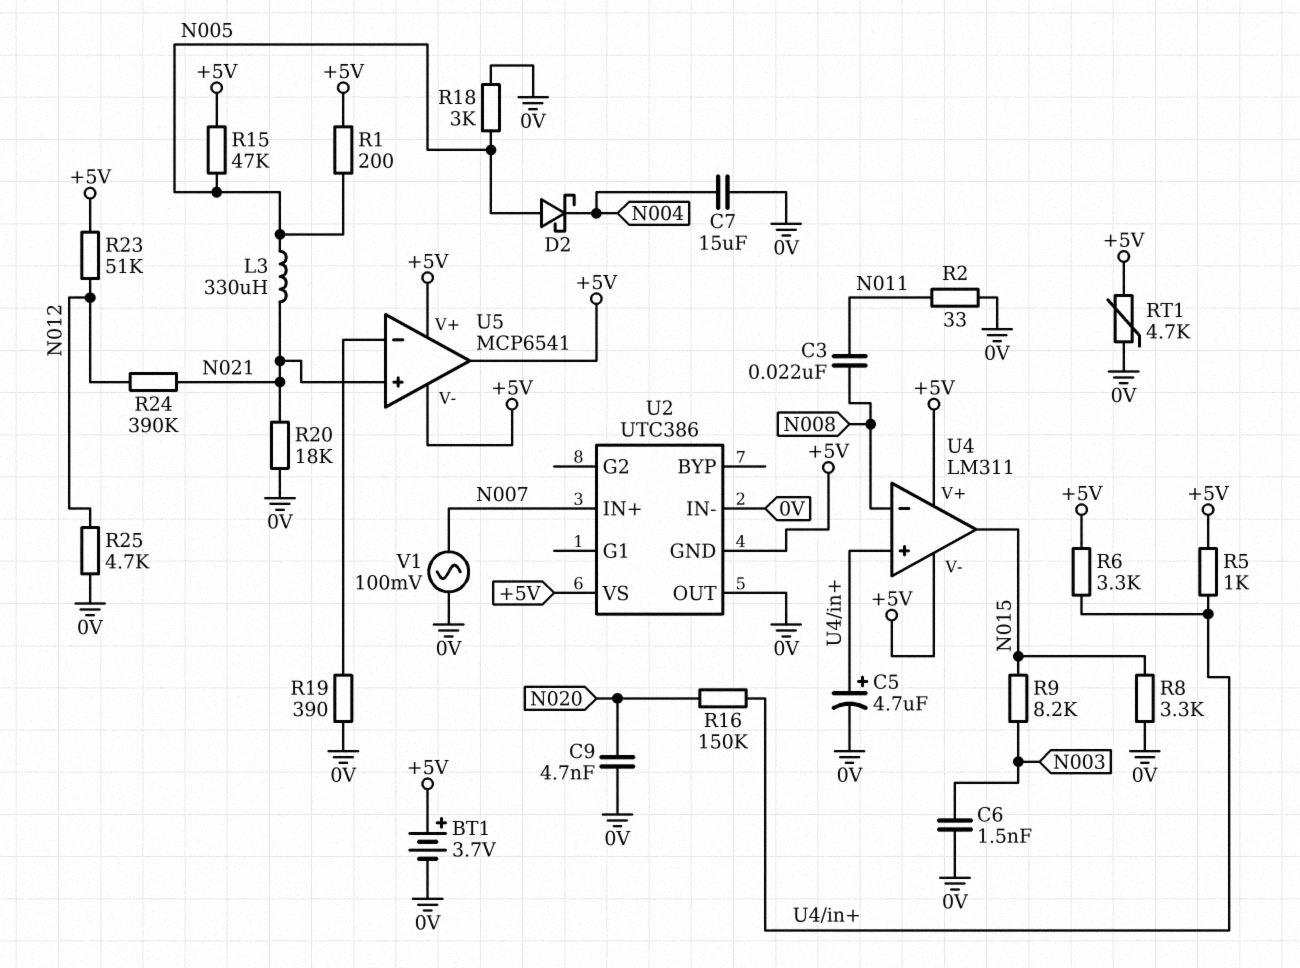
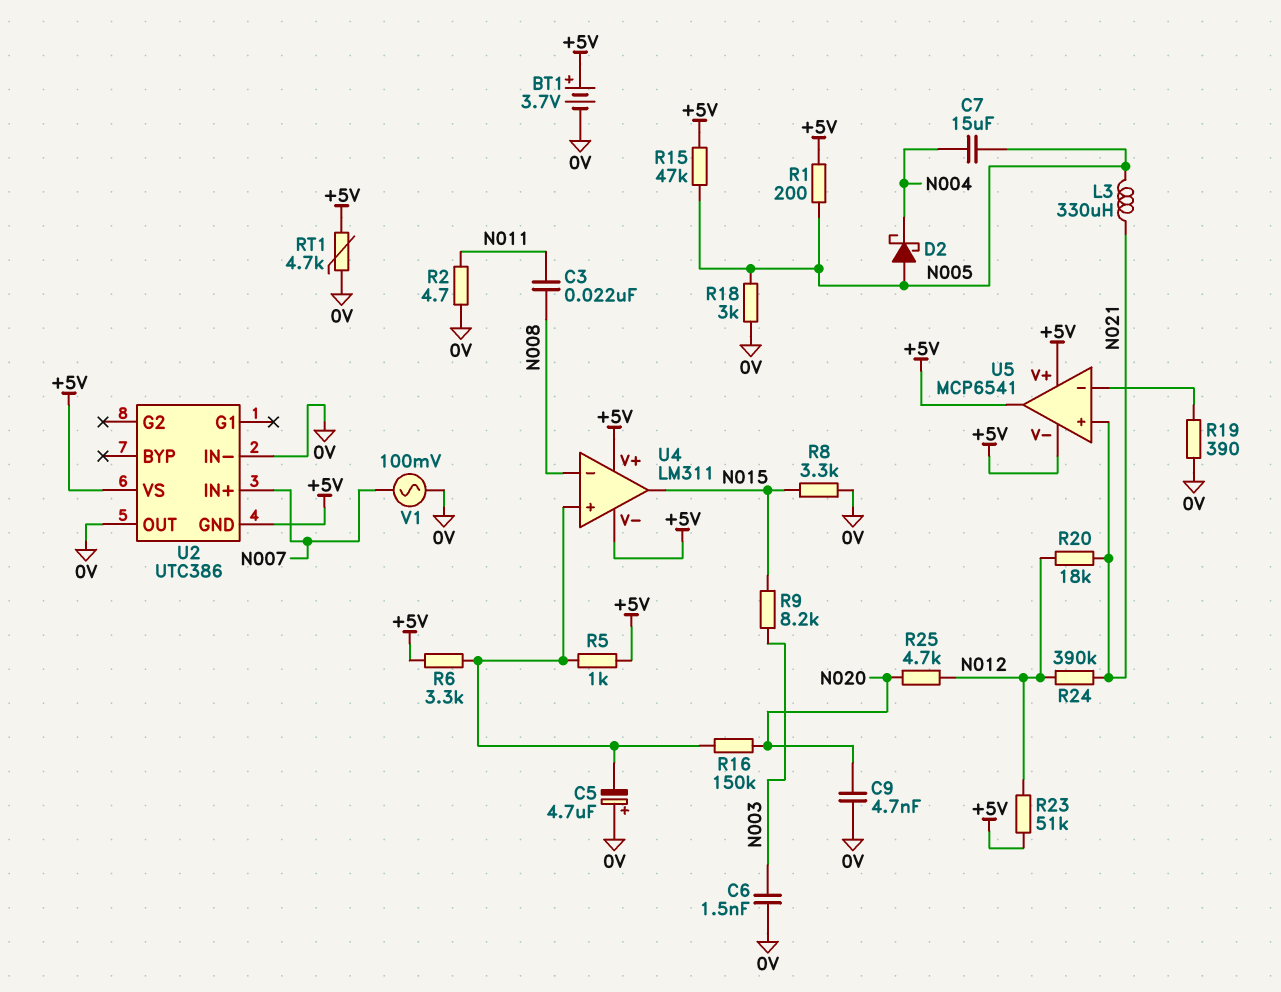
C5: 4.7uF (plus U4/in+, minus 0V) -> 4.7uF (plus 0V, minus U4/in+)
C7: 15uF (0V, N004) -> 15uF (N004, N005)
R2: 33 (0V, N011) -> 4.7 (0V, N011)
R20: 18k (0V, N021) -> 18k (N012, N021)
R25: 4.7k (0V, N012) -> 4.7k (N012, N020)

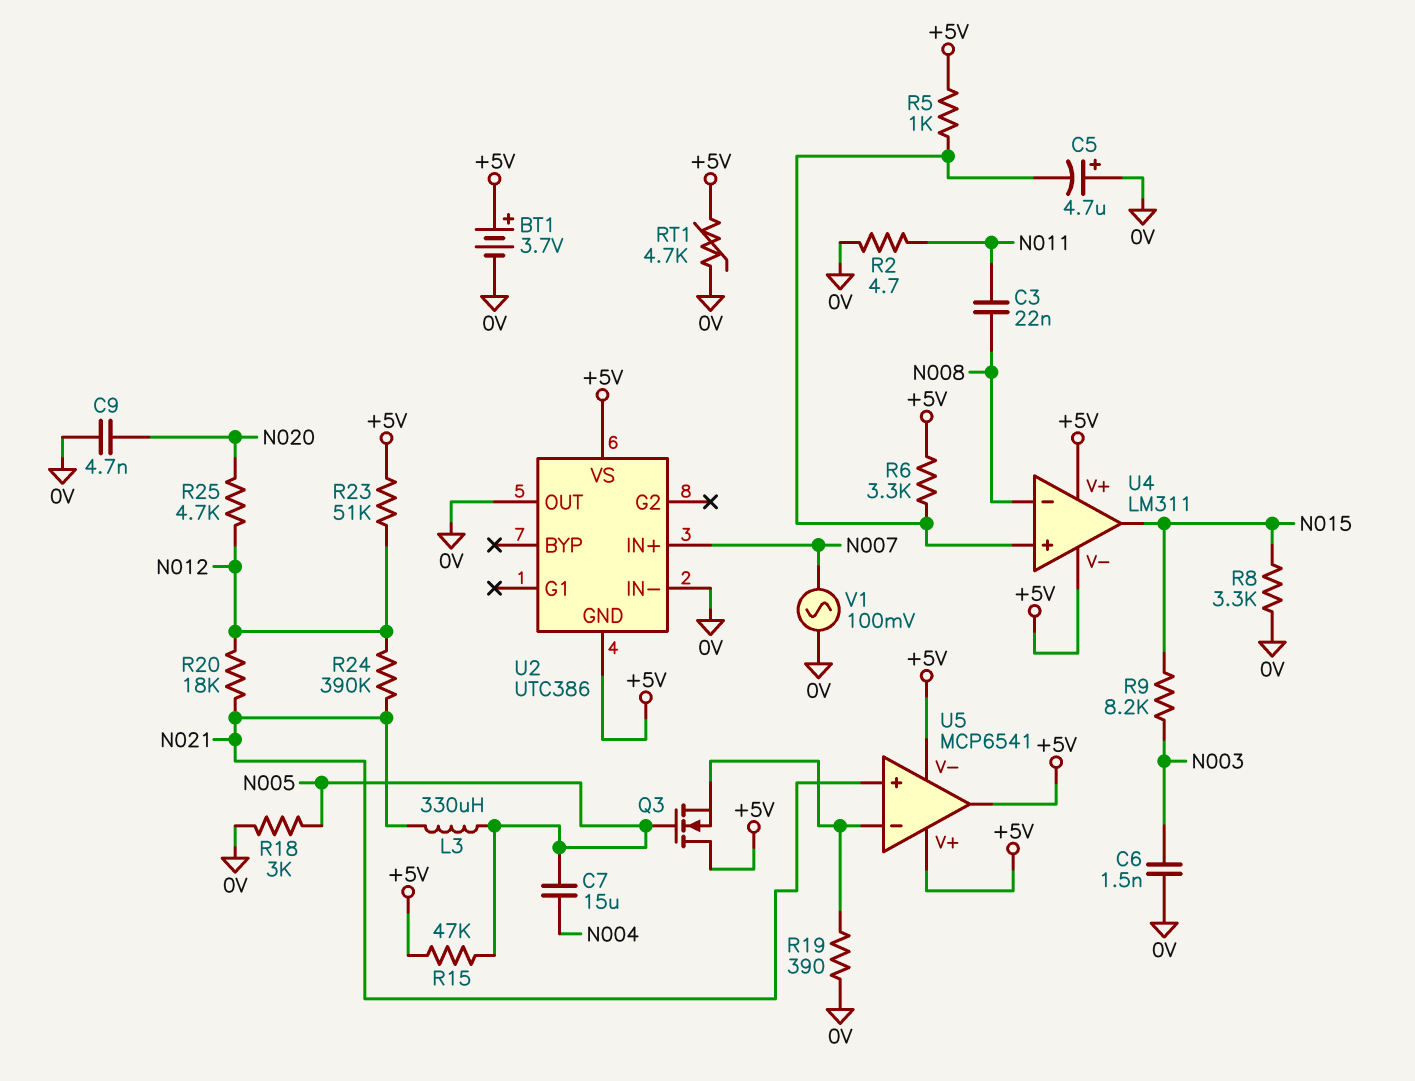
D2: schottky (A N005, K N004) -> none
Q3: none -> NMOS (G N005, D +5V, S U5/in-)
R1: 200 (+5V, N005) -> none
R16: 150k (N020, U4/in+) -> none

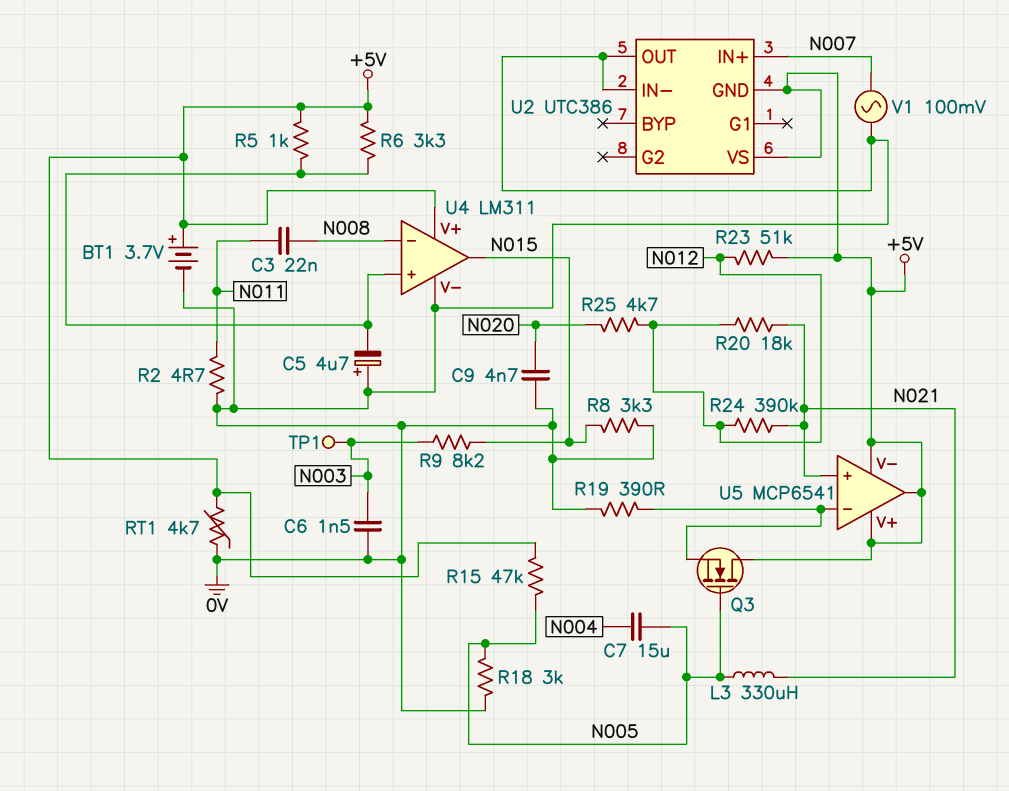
TP1: none -> test point (N003)
U4 pin V-: +5V -> 0V

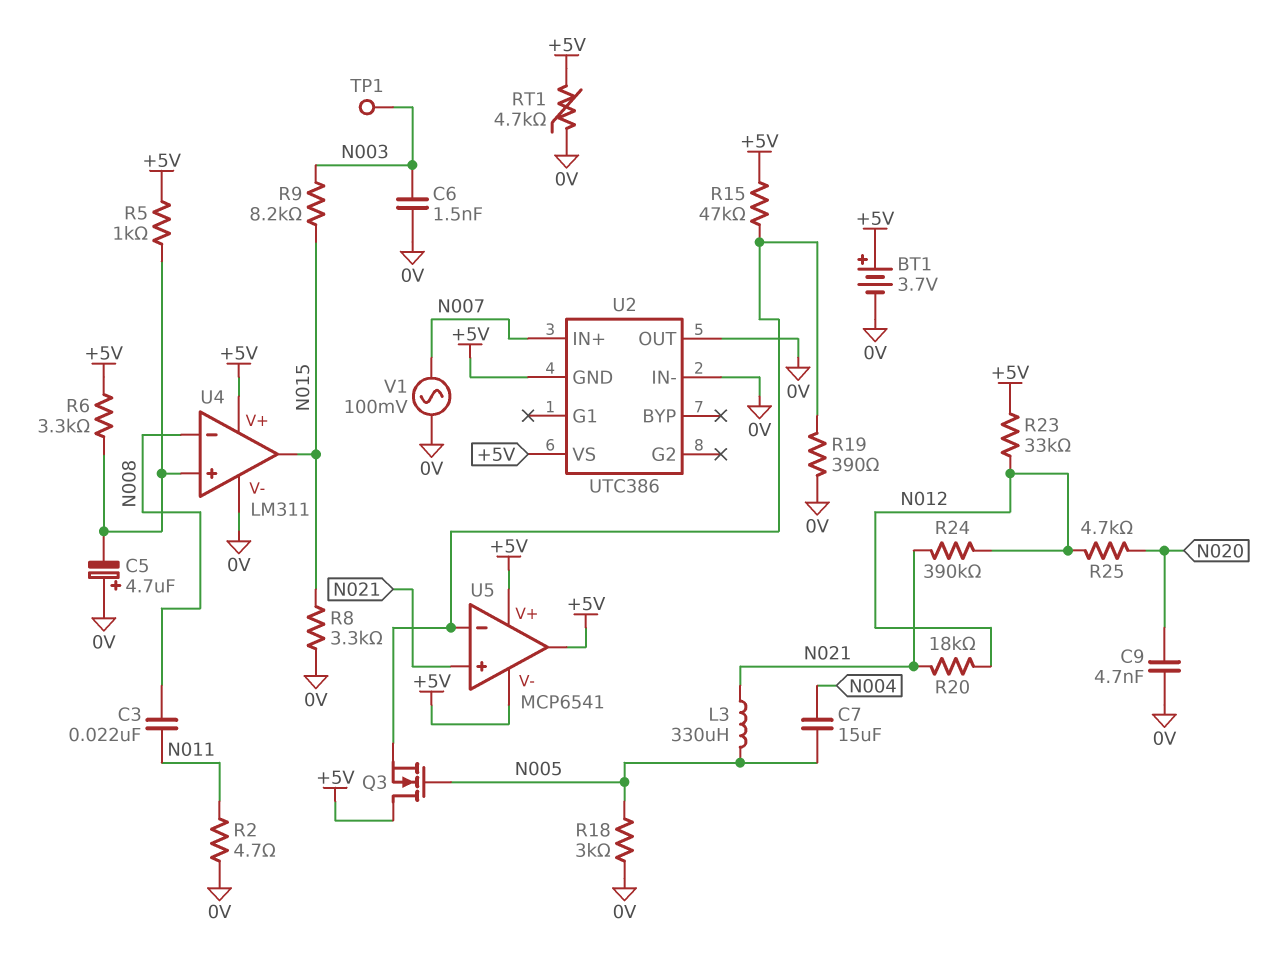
R15: 47k (+5V, N005) -> 47k (+5V, U5/in-)
R23: 51k (+5V, N012) -> 33k (+5V, N012)

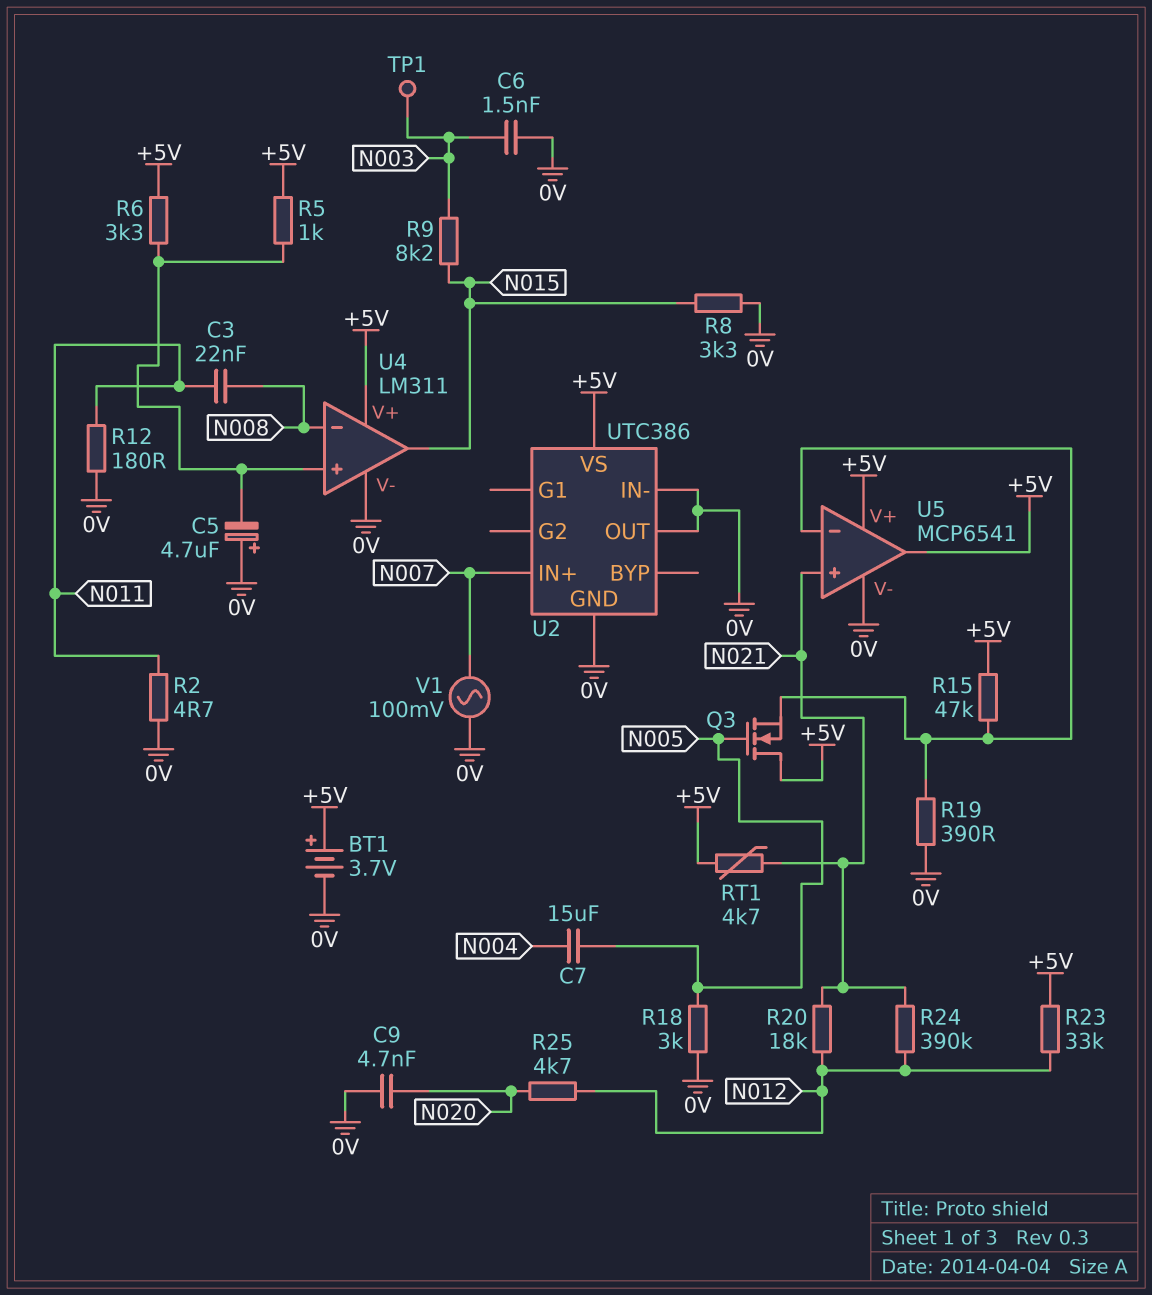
L3: 330uH (N005, N021) -> none
R12: none -> 180 (0V, N011)
RT1: 4.7k (+5V, 0V) -> 4.7k (+5V, N021)
U2 pin GND: +5V -> 0V
U5 pin V-: +5V -> 0V

